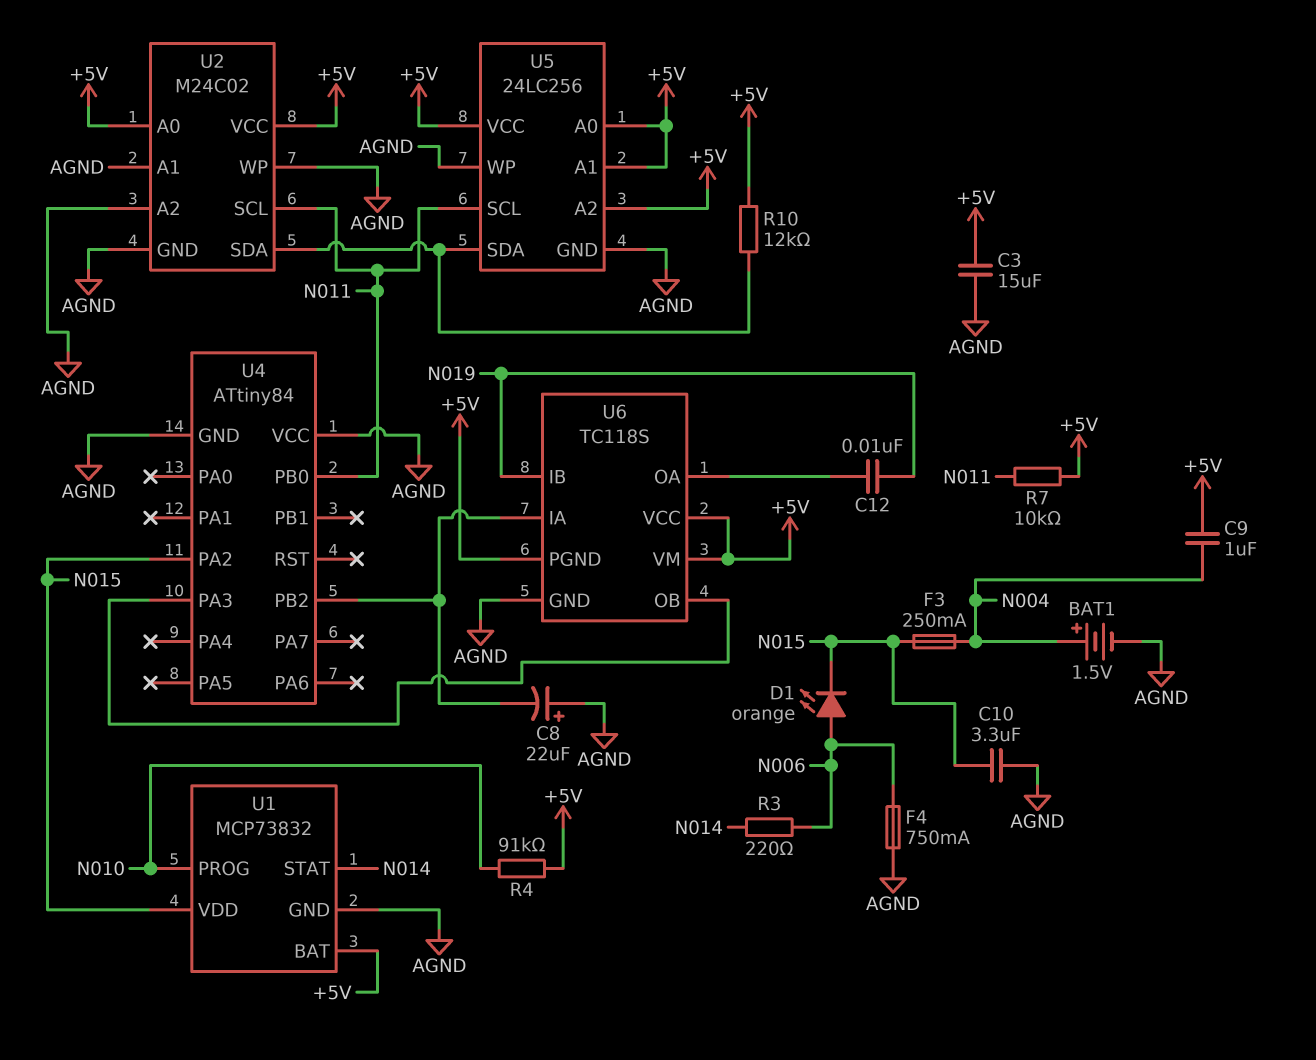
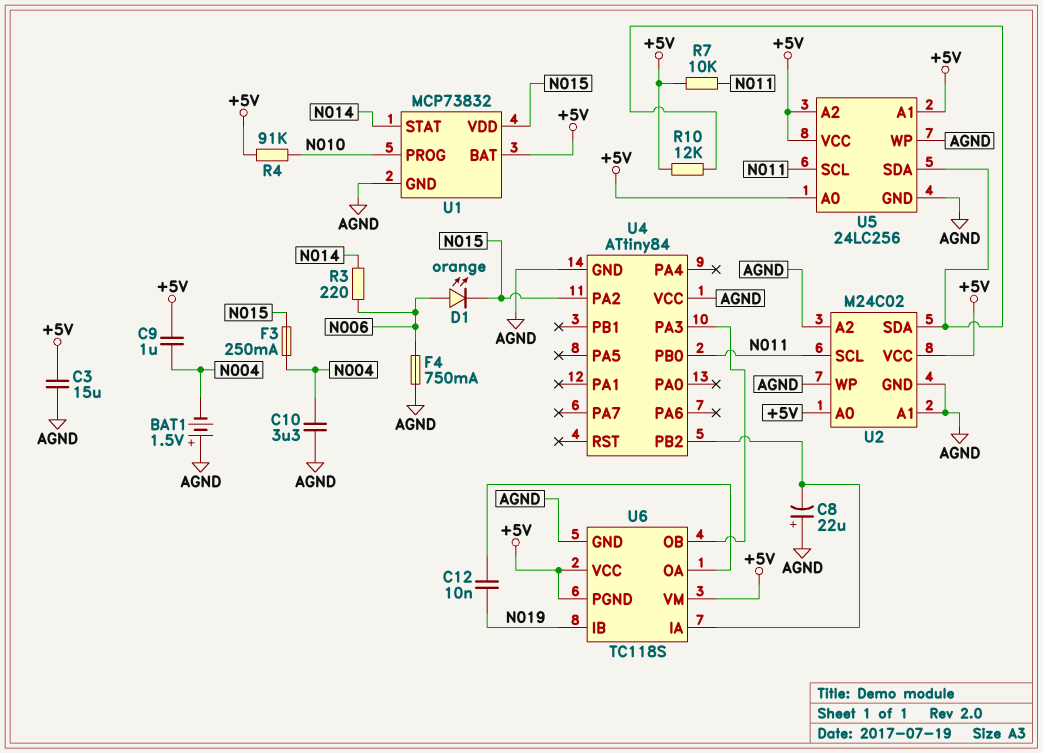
BAT1: 1.5V (plus N004, minus AGND) -> 1.5V (plus AGND, minus N004)
C10: 3.3uF (AGND, N015) -> 3.3uF (AGND, N004)

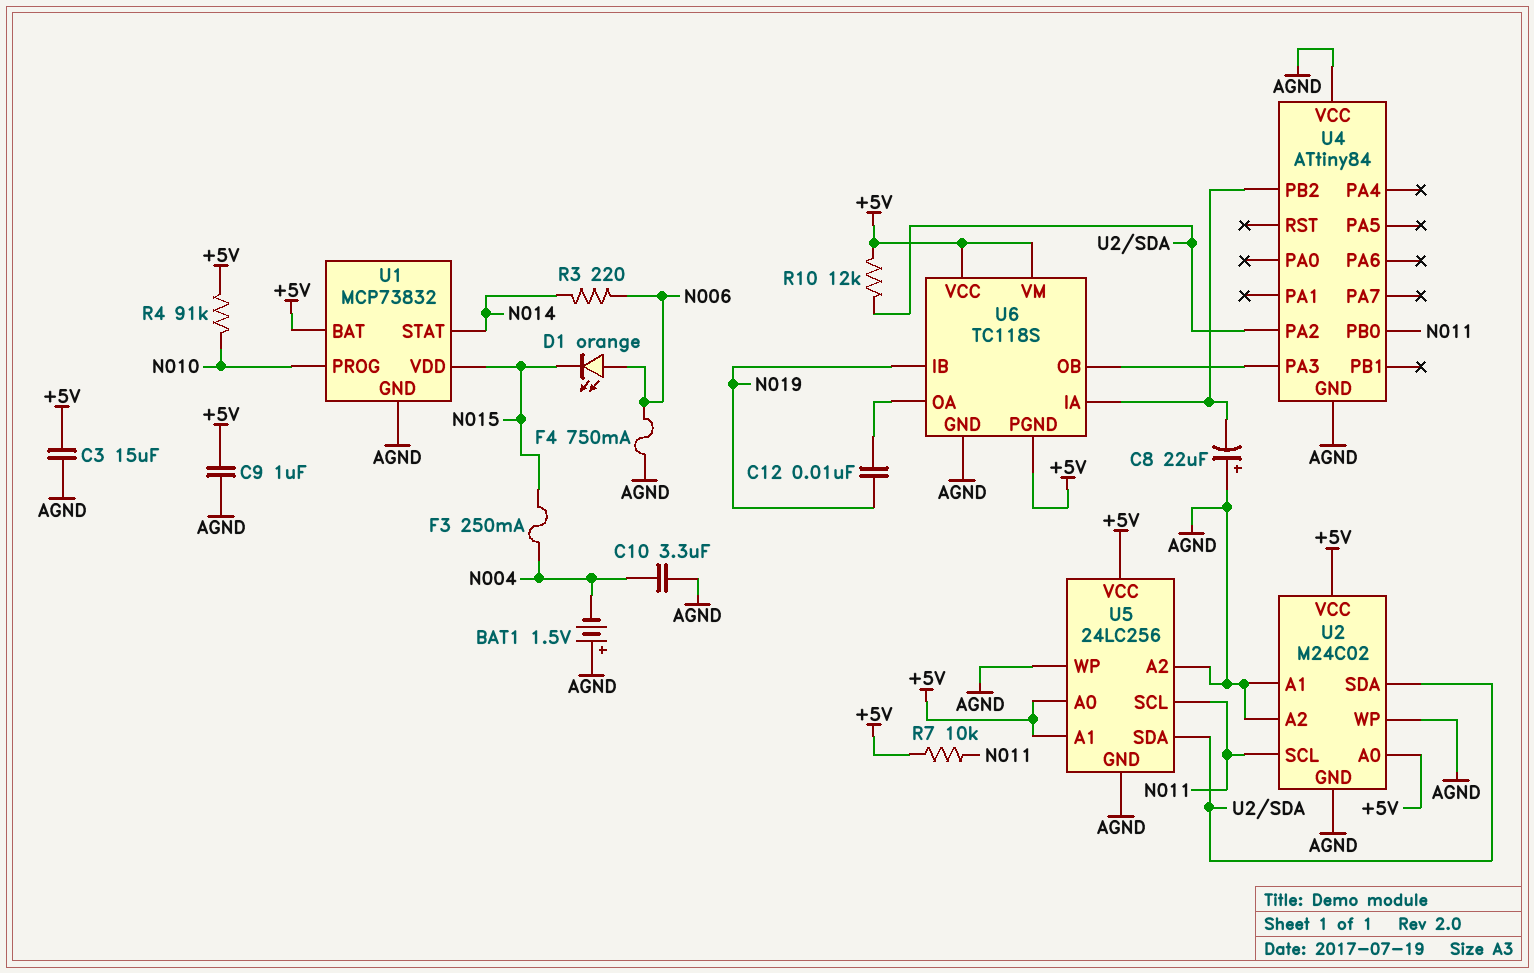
C9: 1uF (+5V, N004) -> 1uF (+5V, AGND)
U4 pin PA2: N015 -> U2/SDA
U5 pin A2: +5V -> AGND

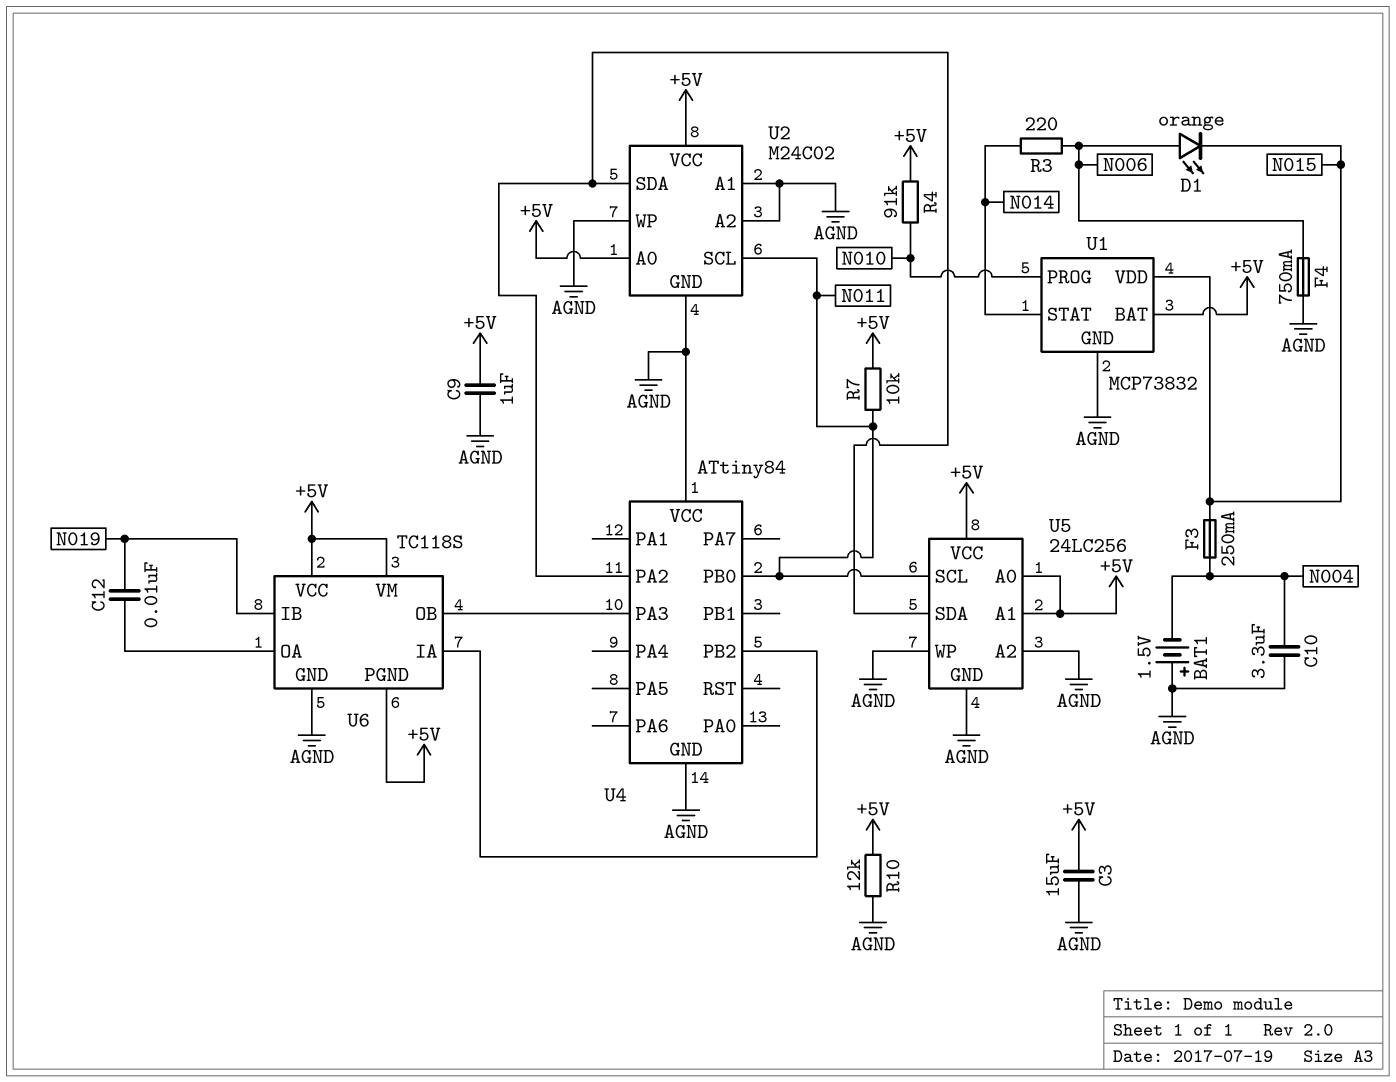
C8: 22uF (plus AGND, minus U4/PB2) -> none
R10: 12k (+5V, U2/SDA) -> 12k (+5V, AGND)

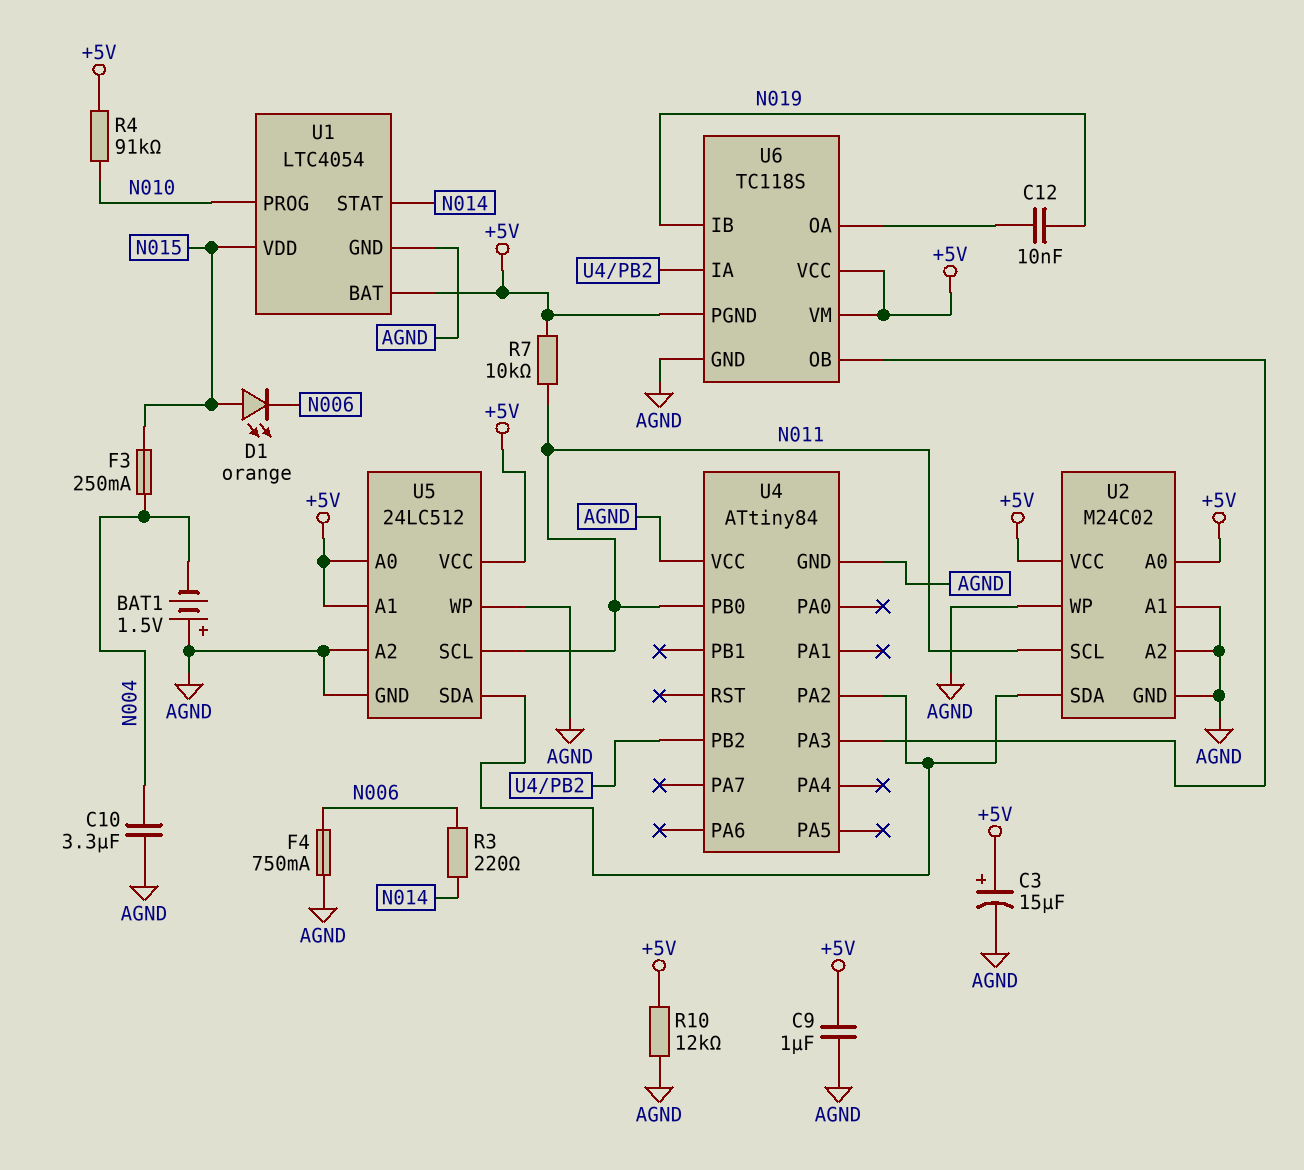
C3: 15uF (+5V, AGND) -> 15uF (plus +5V, minus AGND)
D1: LED orange (A N006, K N015) -> LED orange (A N015, K N006)
U1: MCP73832 -> LTC4054
U5: 24LC256 -> 24LC512

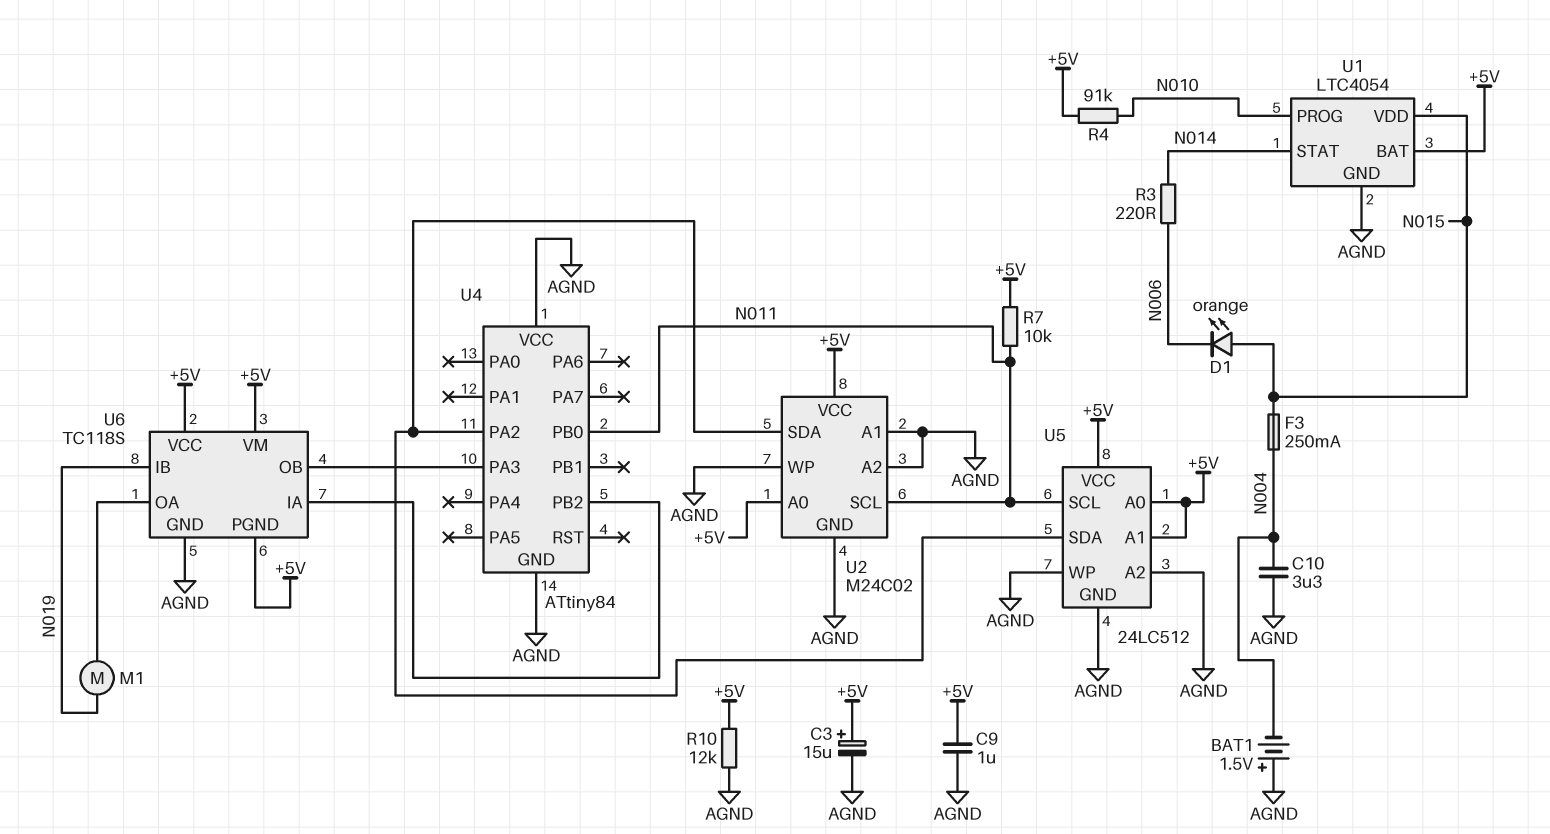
C12: 10nF (N019, U6/OA) -> none
F4: 750mA (AGND, N006) -> none
M1: none -> motor (N019, U6/OA)

